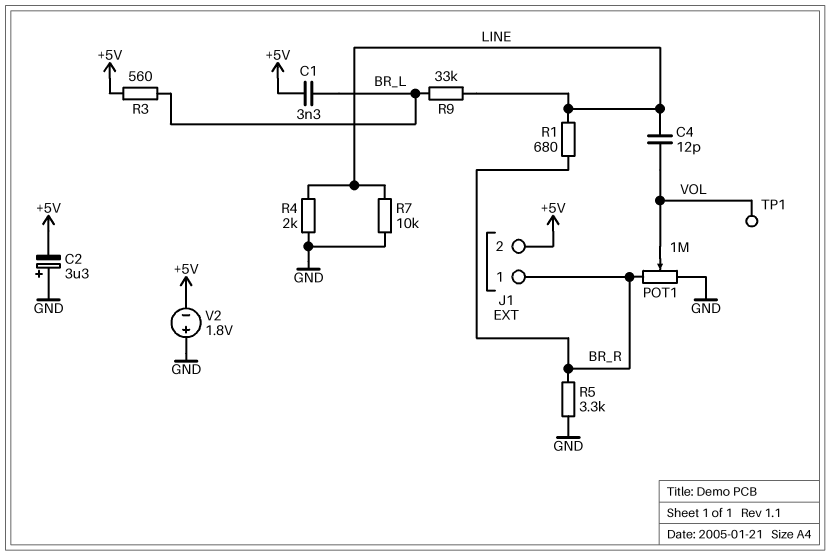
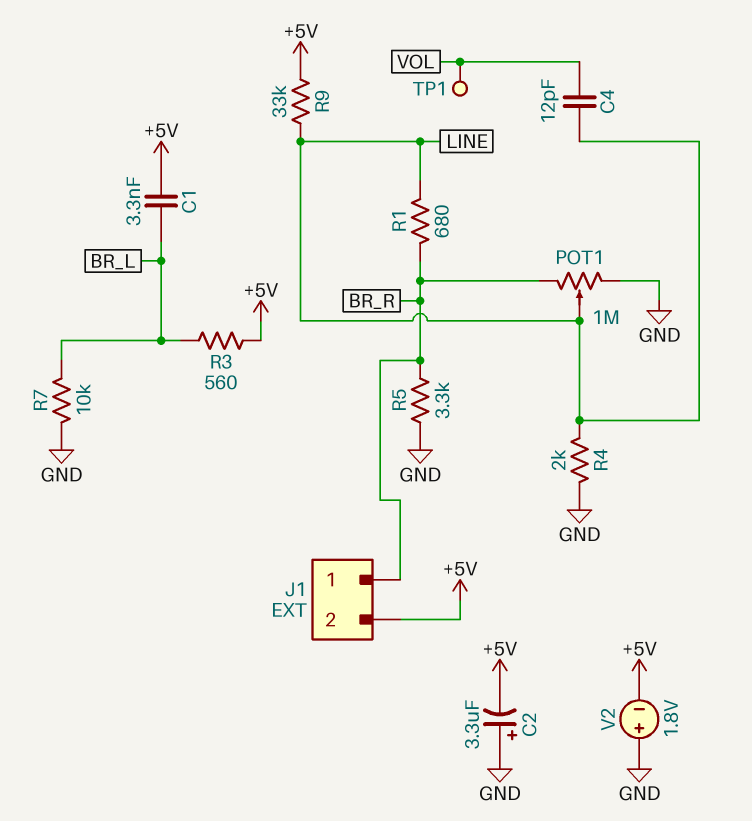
POT1: 1M (BR_R, GND, wiper VOL) -> 1M (BR_R, GND, wiper LINE)
R7: 10k (GND, LINE) -> 10k (BR_L, GND)
R9: 33k (BR_L, LINE) -> 33k (+5V, LINE)

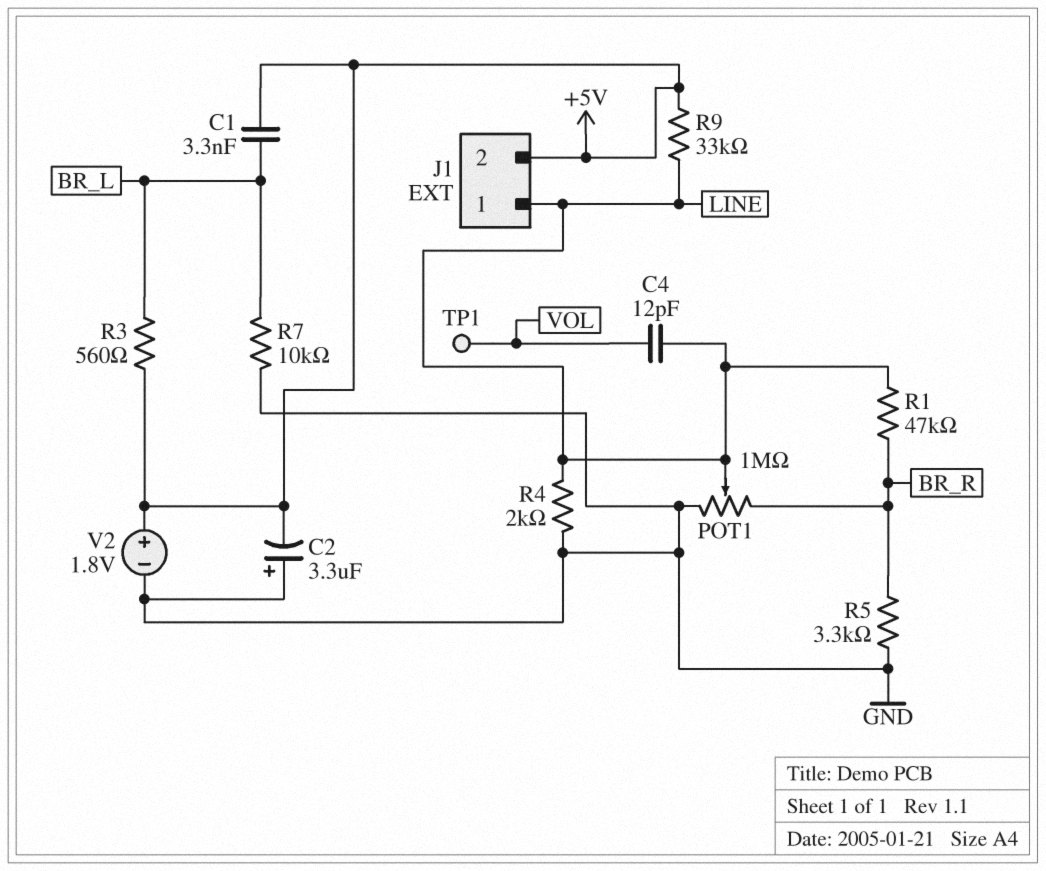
J1 pin 1: BR_R -> LINE
R1: 680 (BR_R, LINE) -> 47k (BR_R, LINE)
V2: 1.8V (plus GND, minus +5V) -> 1.8V (plus +5V, minus GND)

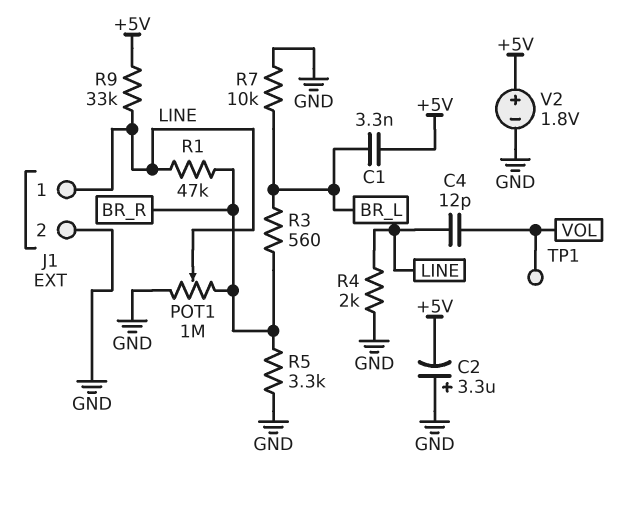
J1 pin 2: +5V -> GND
R3: 560 (+5V, BR_L) -> 560 (BR_L, BR_R)

